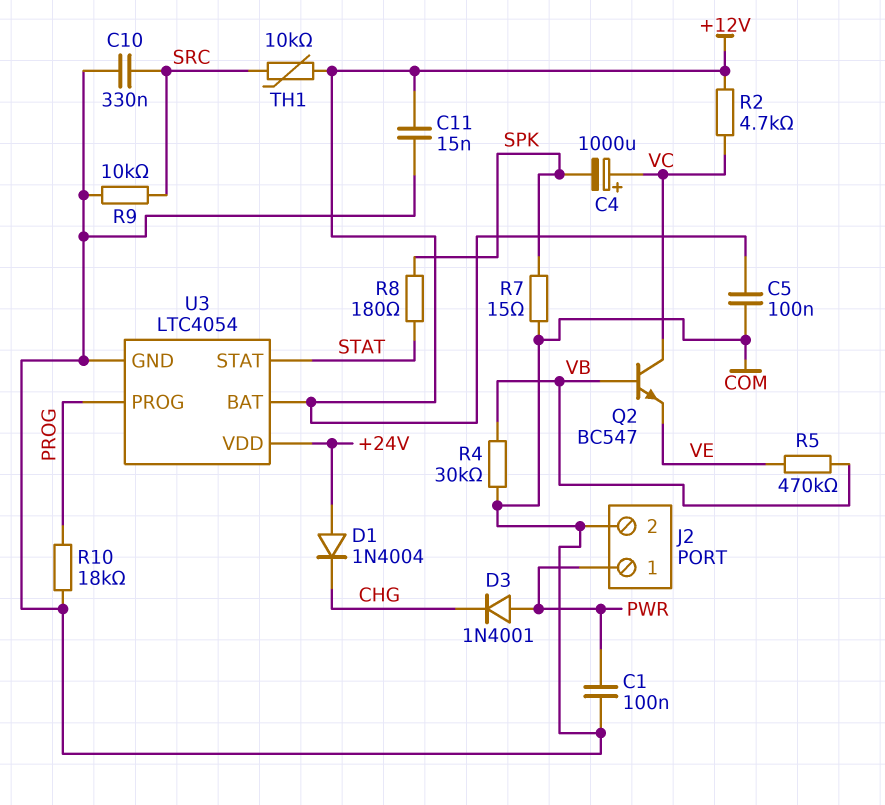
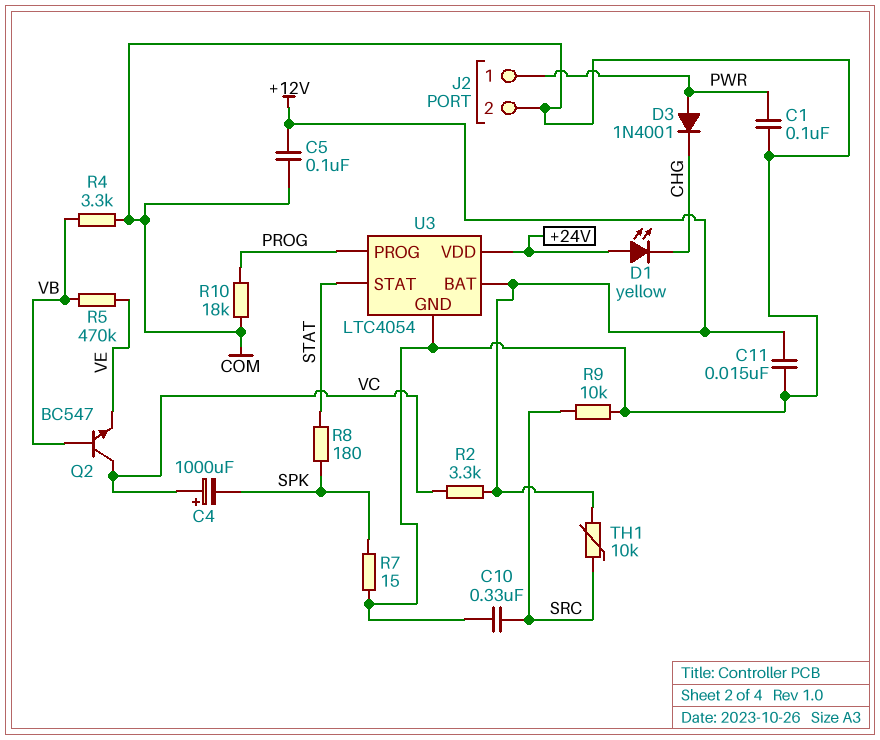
D1: diode 1N4004 (A +24V, K CHG) -> LED yellow (A +24V, K CHG)
R2: 4.7k (+12V, VC) -> 3.3k (+12V, VC)
R4: 30k (COM, VB) -> 3.3k (COM, VB)

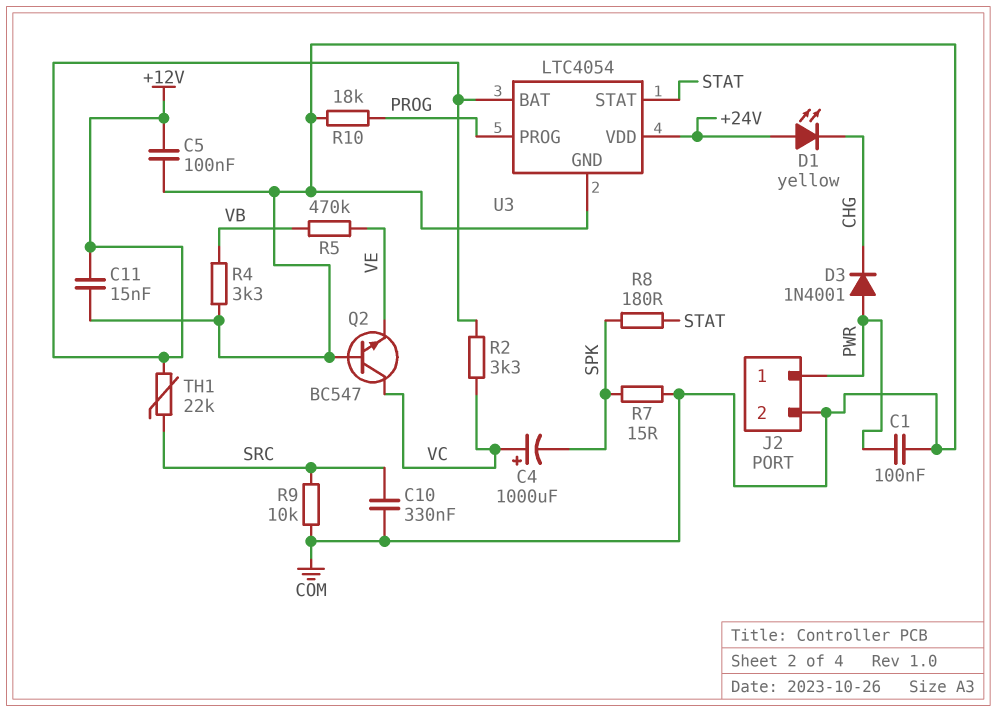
Q2: NPN BC547 (B VB, C VC, E VE) -> NPN BC547 (B COM, C VC, E VE)
TH1: 10k (+12V, SRC) -> 22k (+12V, SRC)

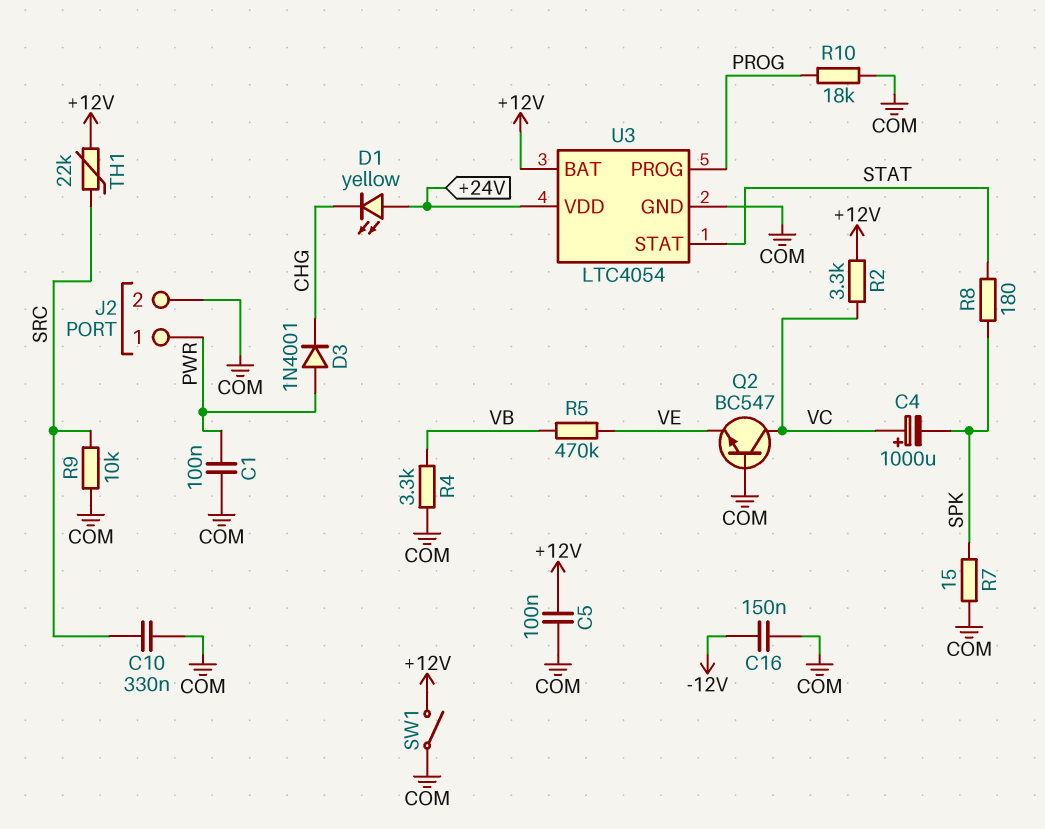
C11: 15nF (+12V, COM) -> none
C16: none -> 150nF (-12V, COM)
SW1: none -> switch (+12V, COM)

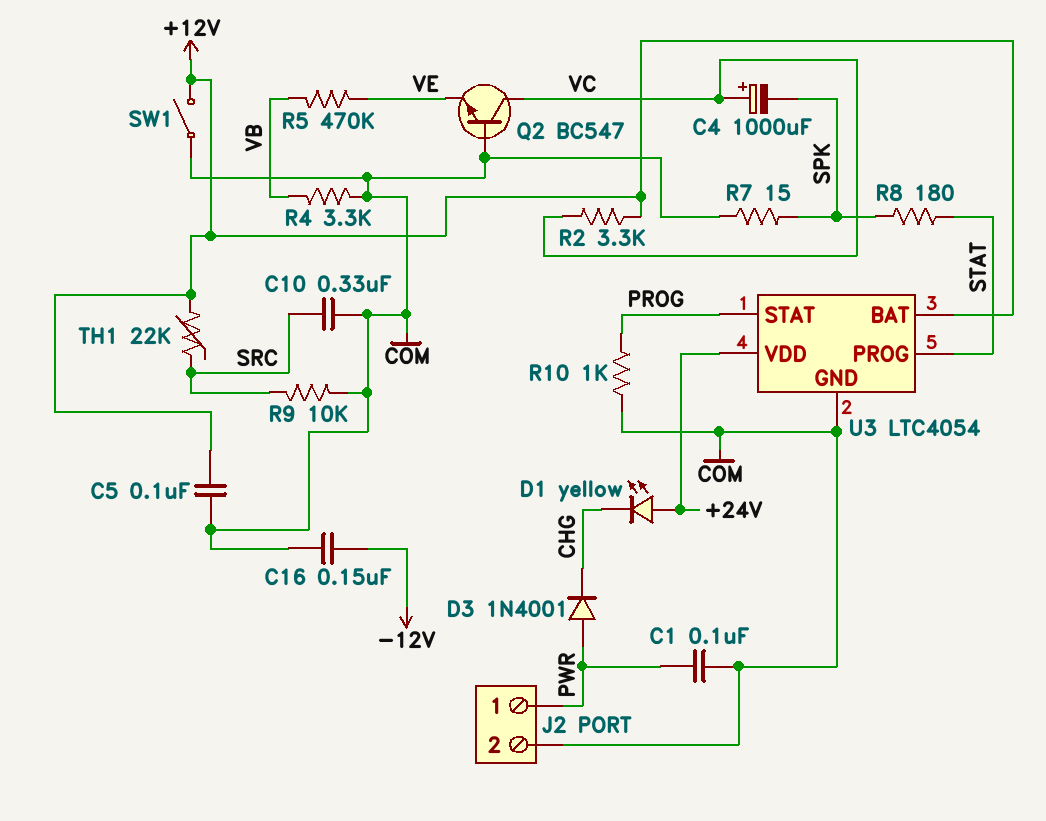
R10: 18k (COM, PROG) -> 1k (COM, PROG)
U3 pin PROG: PROG -> STAT
U3 pin STAT: STAT -> PROG

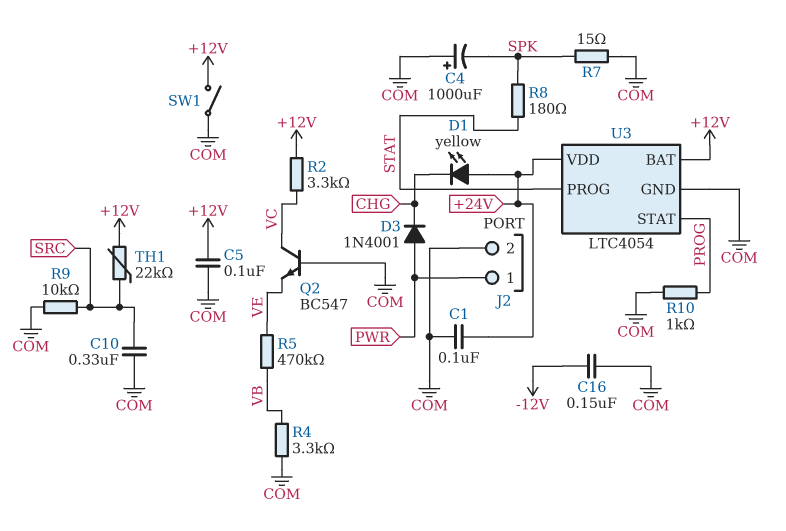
C1: 100nF (COM, PWR) -> 100nF (+24V, COM)
C4: 1000uF (plus VC, minus SPK) -> 1000uF (plus COM, minus SPK)

